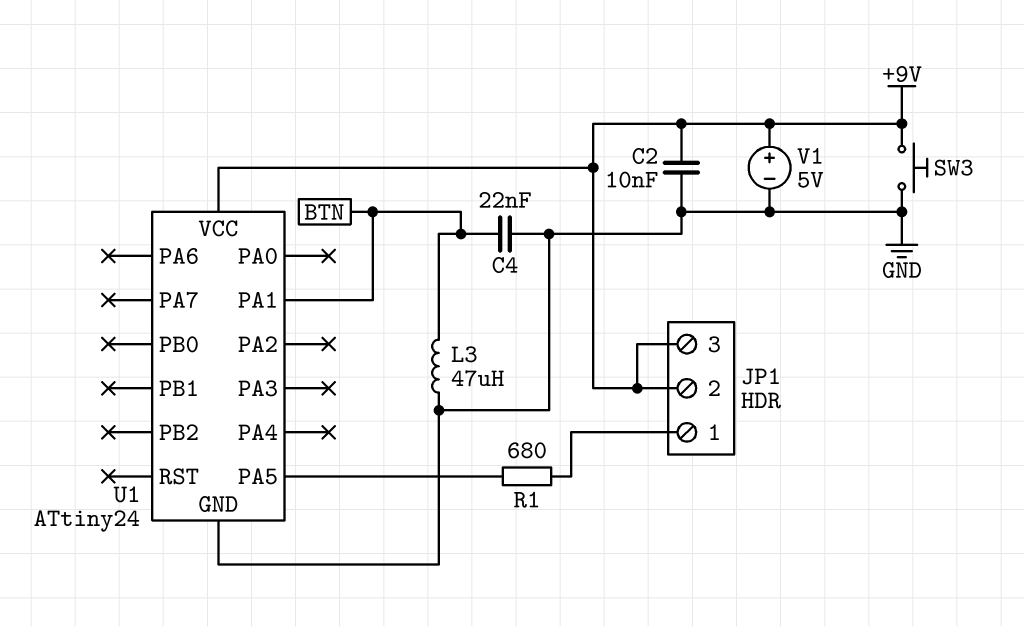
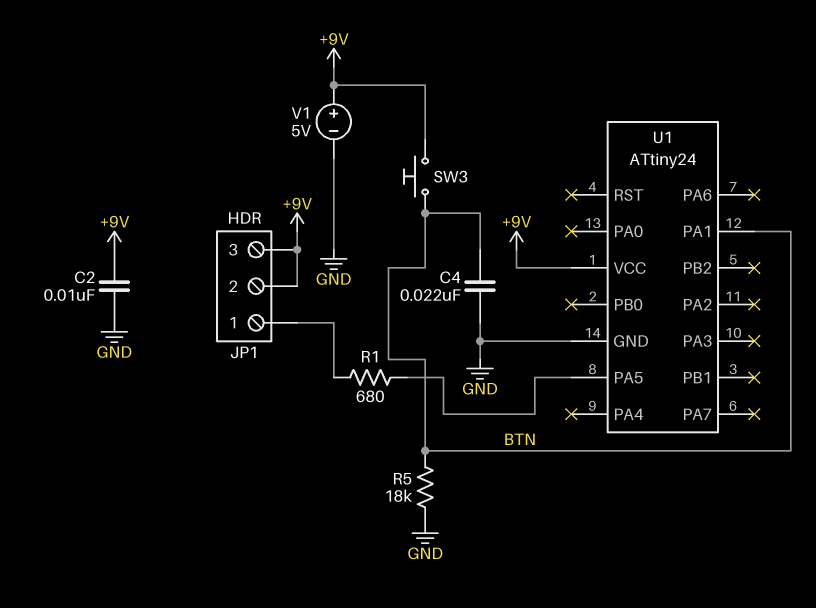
L3: 47uH (BTN, GND) -> none
R5: none -> 18k (BTN, GND)
SW3: button (+9V, GND) -> button (+9V, BTN)

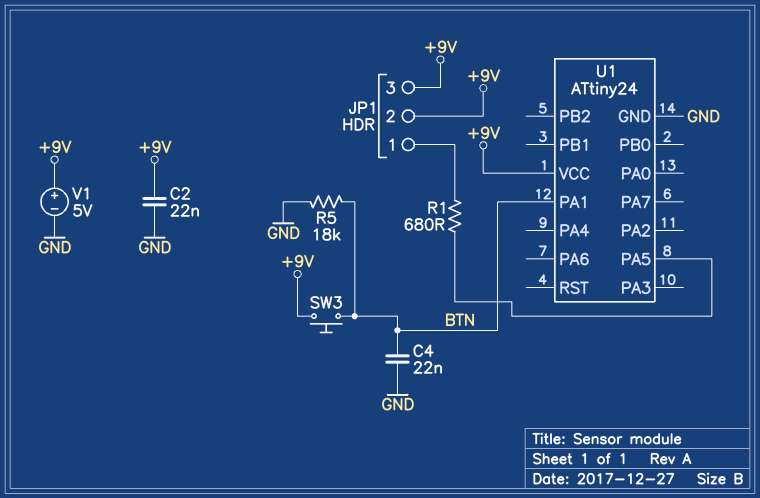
C2: 10nF (+9V, GND) -> 22nF (+9V, GND)

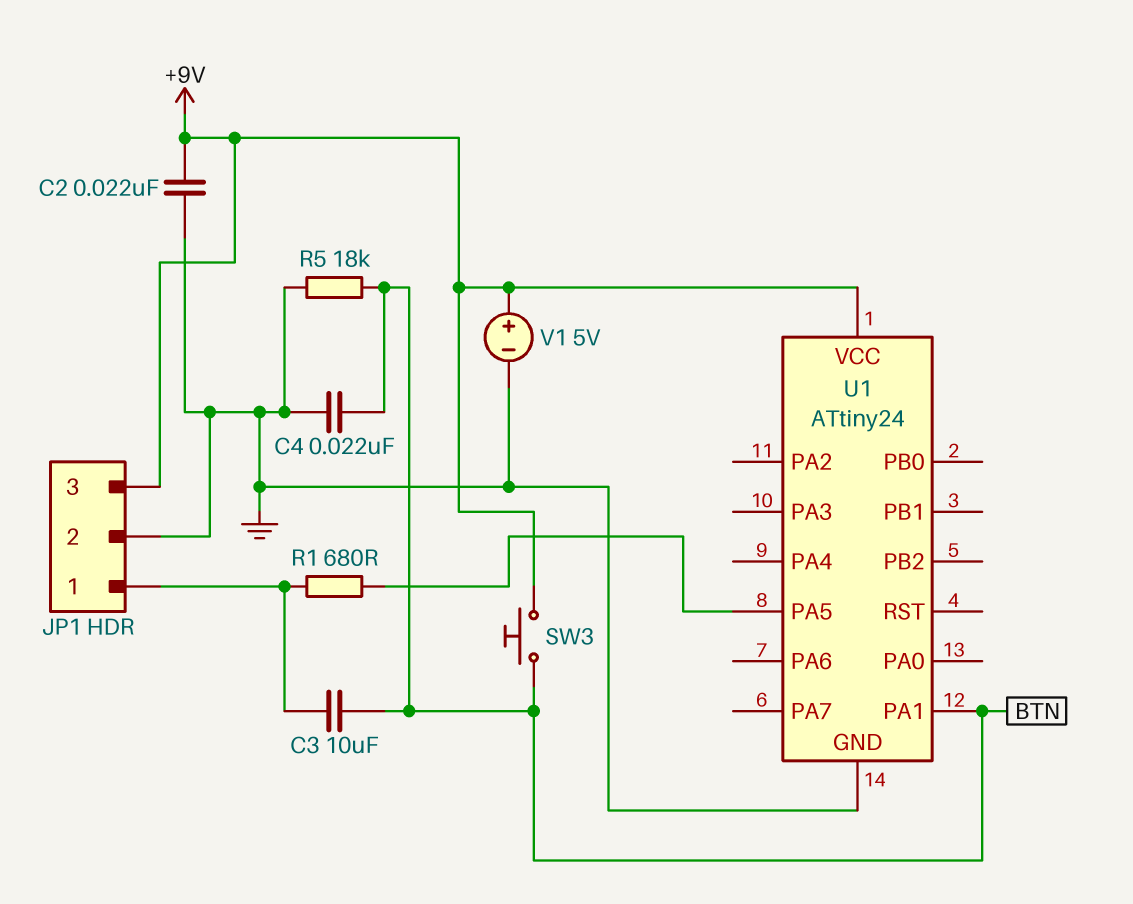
C3: none -> 10uF (BTN, JP1/1)
JP1 pin 2: +9V -> GND

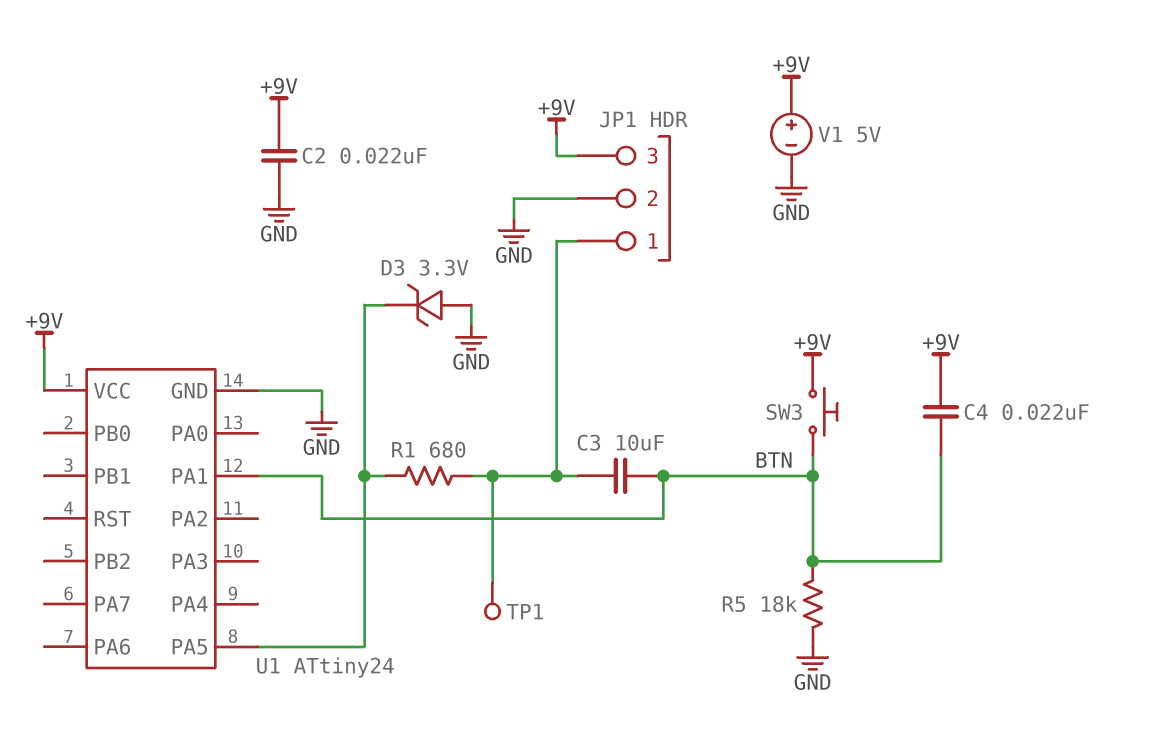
C4: 22nF (BTN, GND) -> 22nF (+9V, BTN)
D3: none -> zener 3.3V (A GND, K U1/PA5)
TP1: none -> test point (JP1/1)

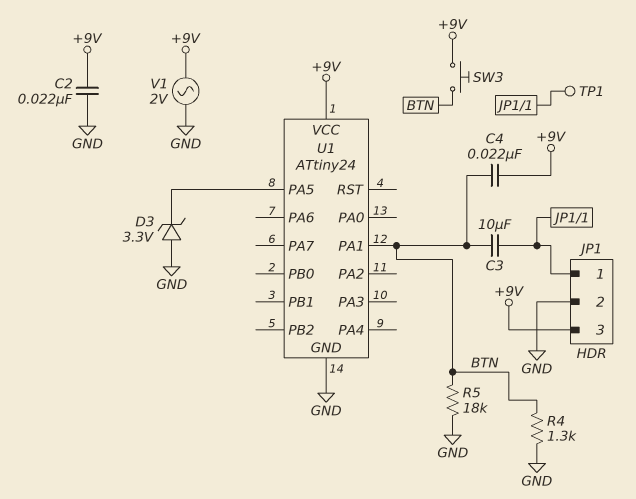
R1: 680 (JP1/1, U1/PA5) -> none
R4: none -> 1.3k (BTN, GND)
V1: 5V (plus +9V, minus GND) -> AC 2V (+9V, GND)

